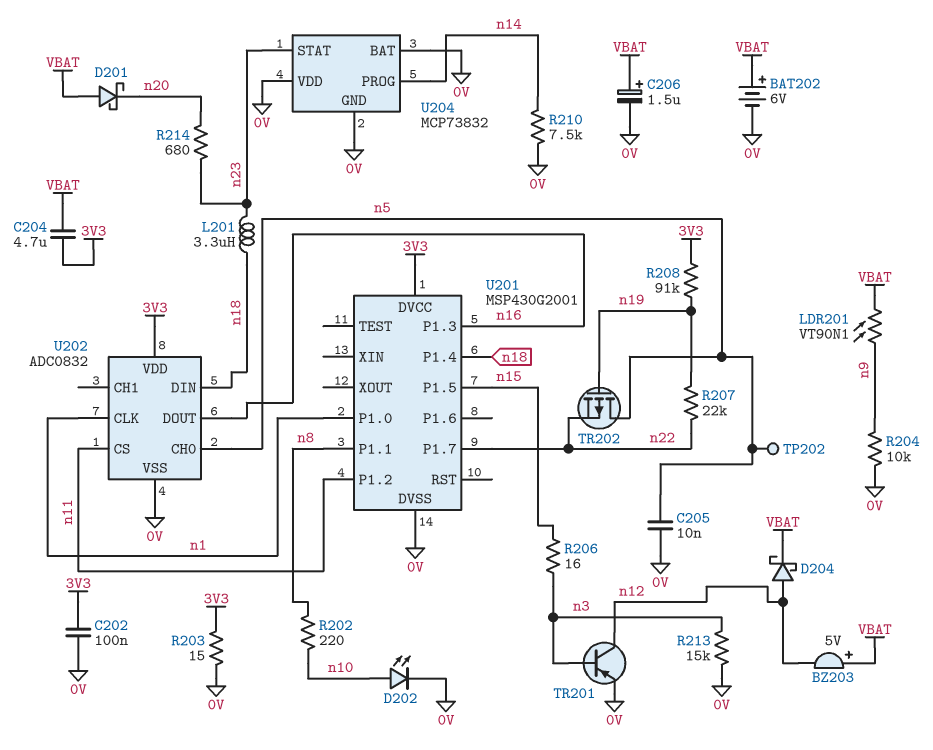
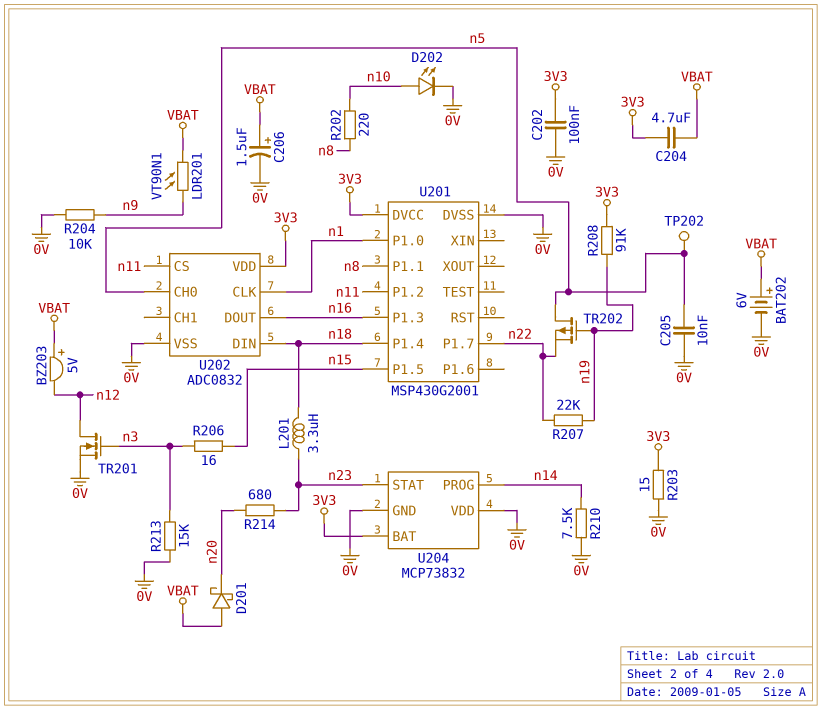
D204: schottky (A n12, K VBAT) -> none
TR201: PNP (B n3, C n12, E 0V) -> NMOS (G n3, D n12, S 0V)
U204 pin BAT: 0V -> 3V3

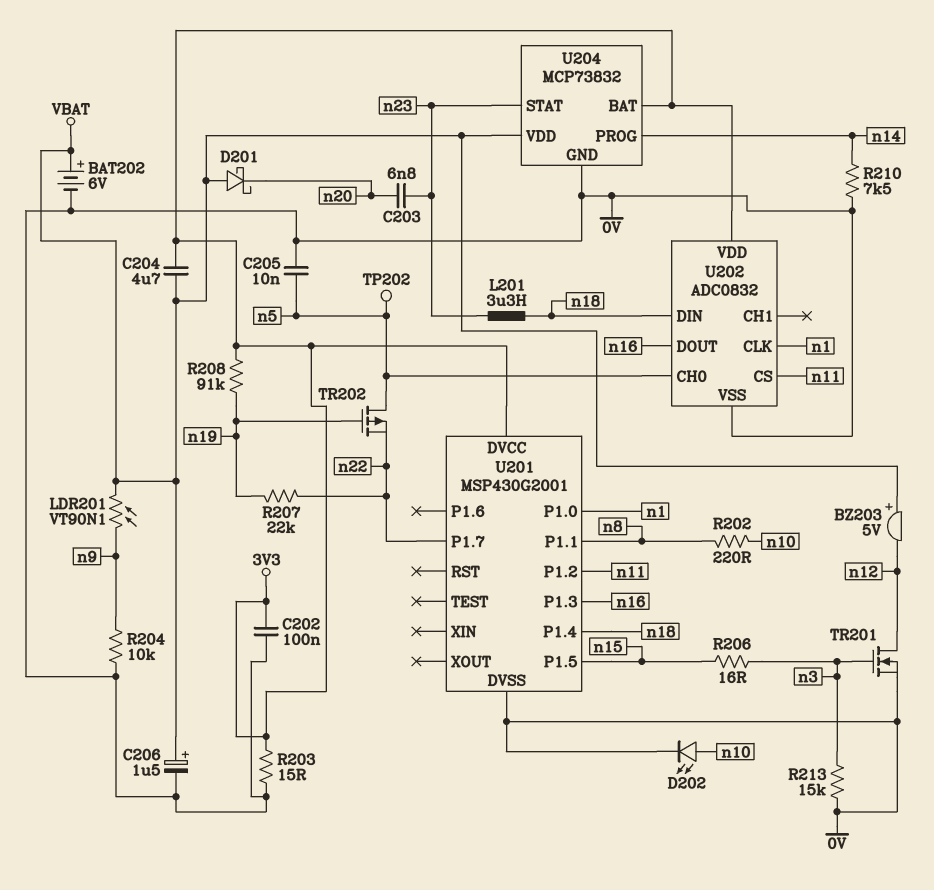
C203: none -> 6.8nF (n20, n23)
R214: 680 (n20, n23) -> none
U204 pin VDD: 0V -> VBAT

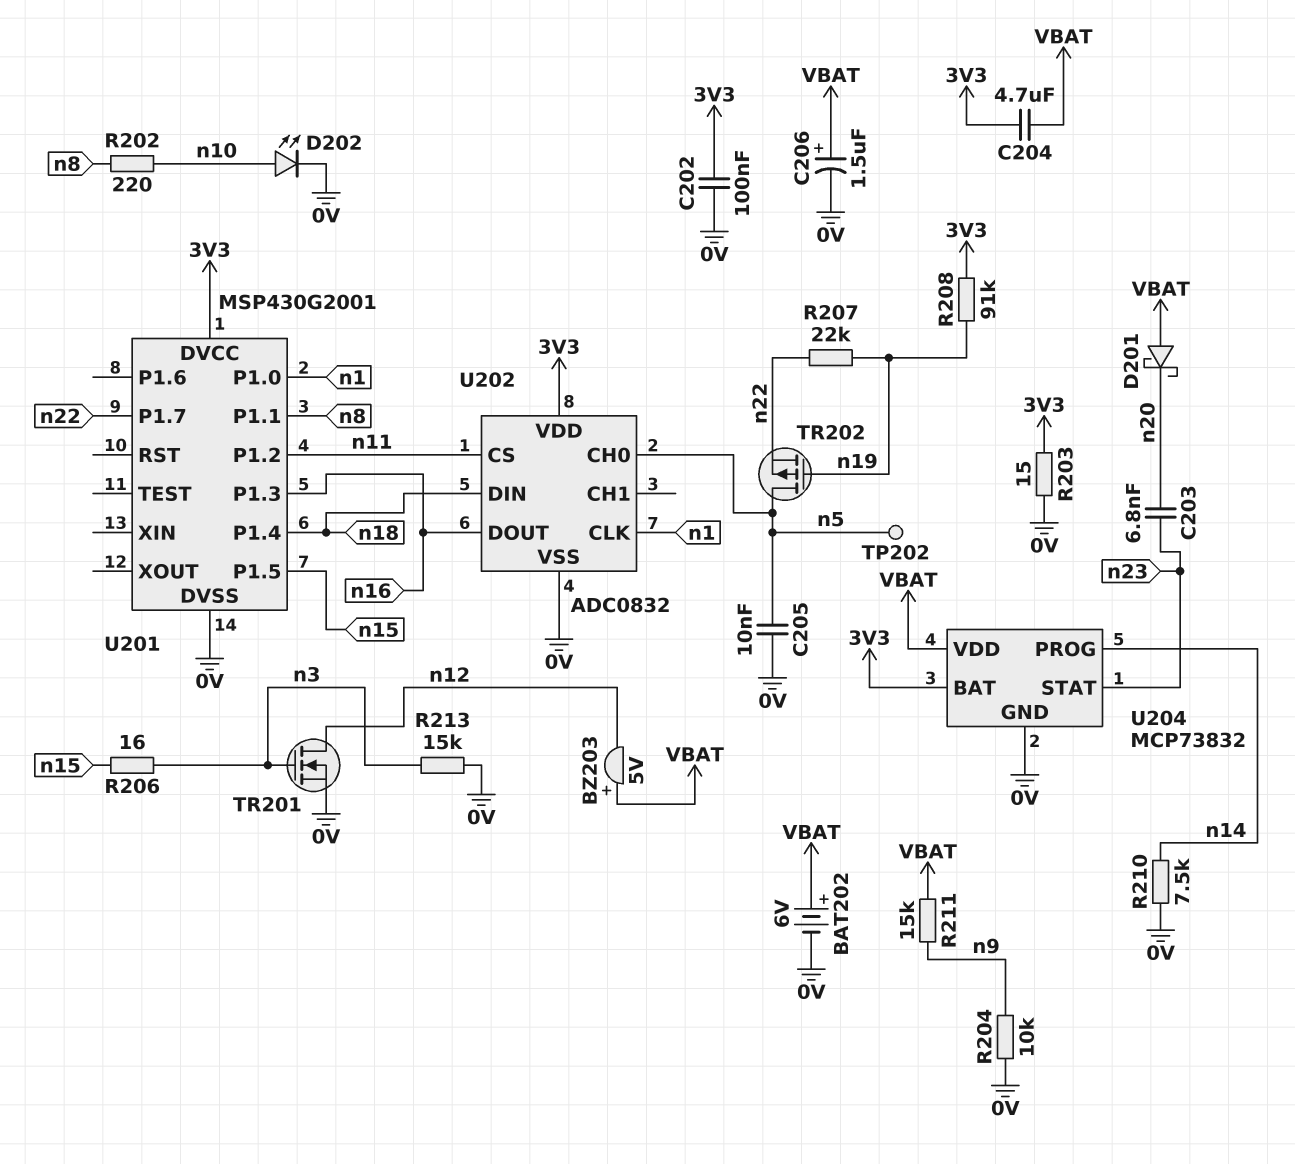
L201: 3.3uH (n18, n23) -> none
LDR201: VT90N1 (VBAT, n9) -> none
R211: none -> 15k (VBAT, n9)

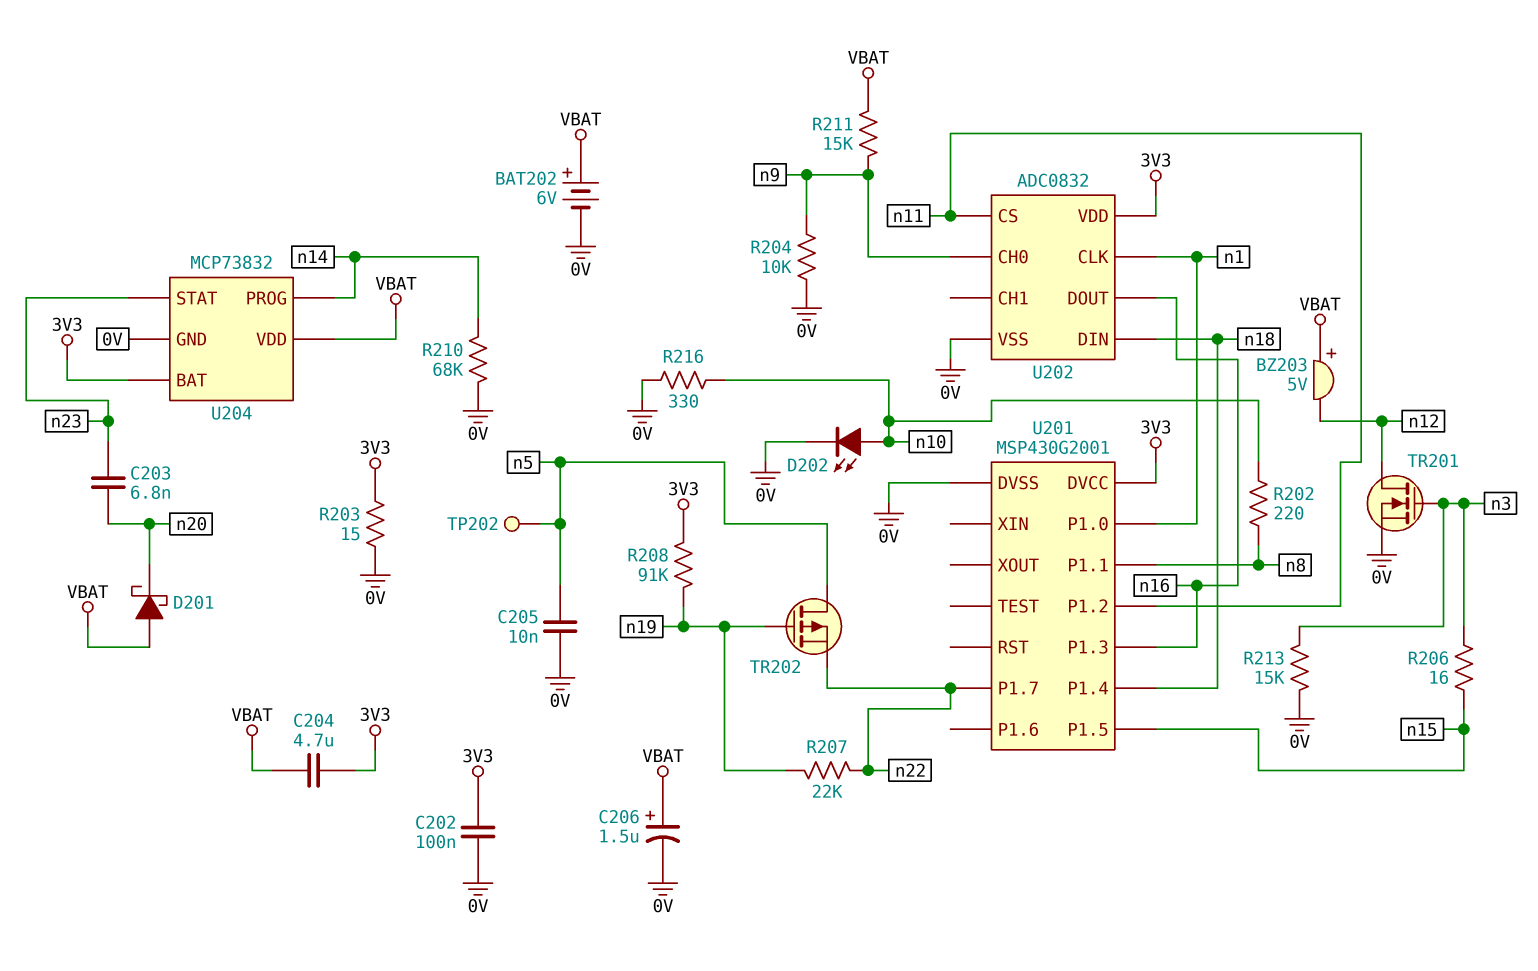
R210: 7.5k (0V, n14) -> 68k (0V, n14)
R216: none -> 330 (0V, n10)
U202 pin CH0: n5 -> n9

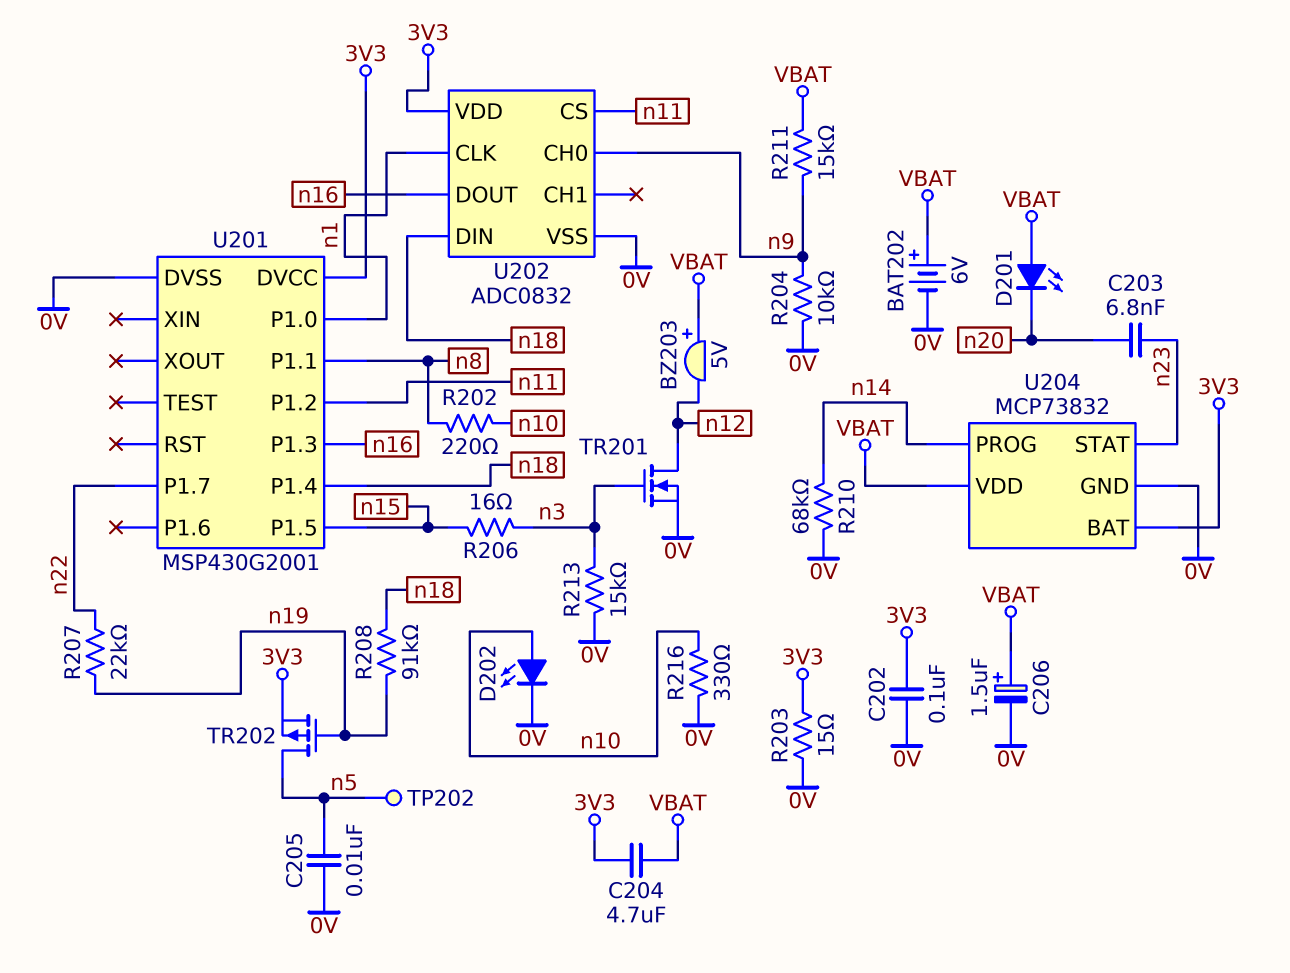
D201: schottky (A VBAT, K n20) -> LED (A VBAT, K n20)
R208: 91k (3V3, n19) -> 91k (n18, n19)
TR202: PMOS (G n19, D n5, S n22) -> PMOS (G n19, D n5, S 3V3)

